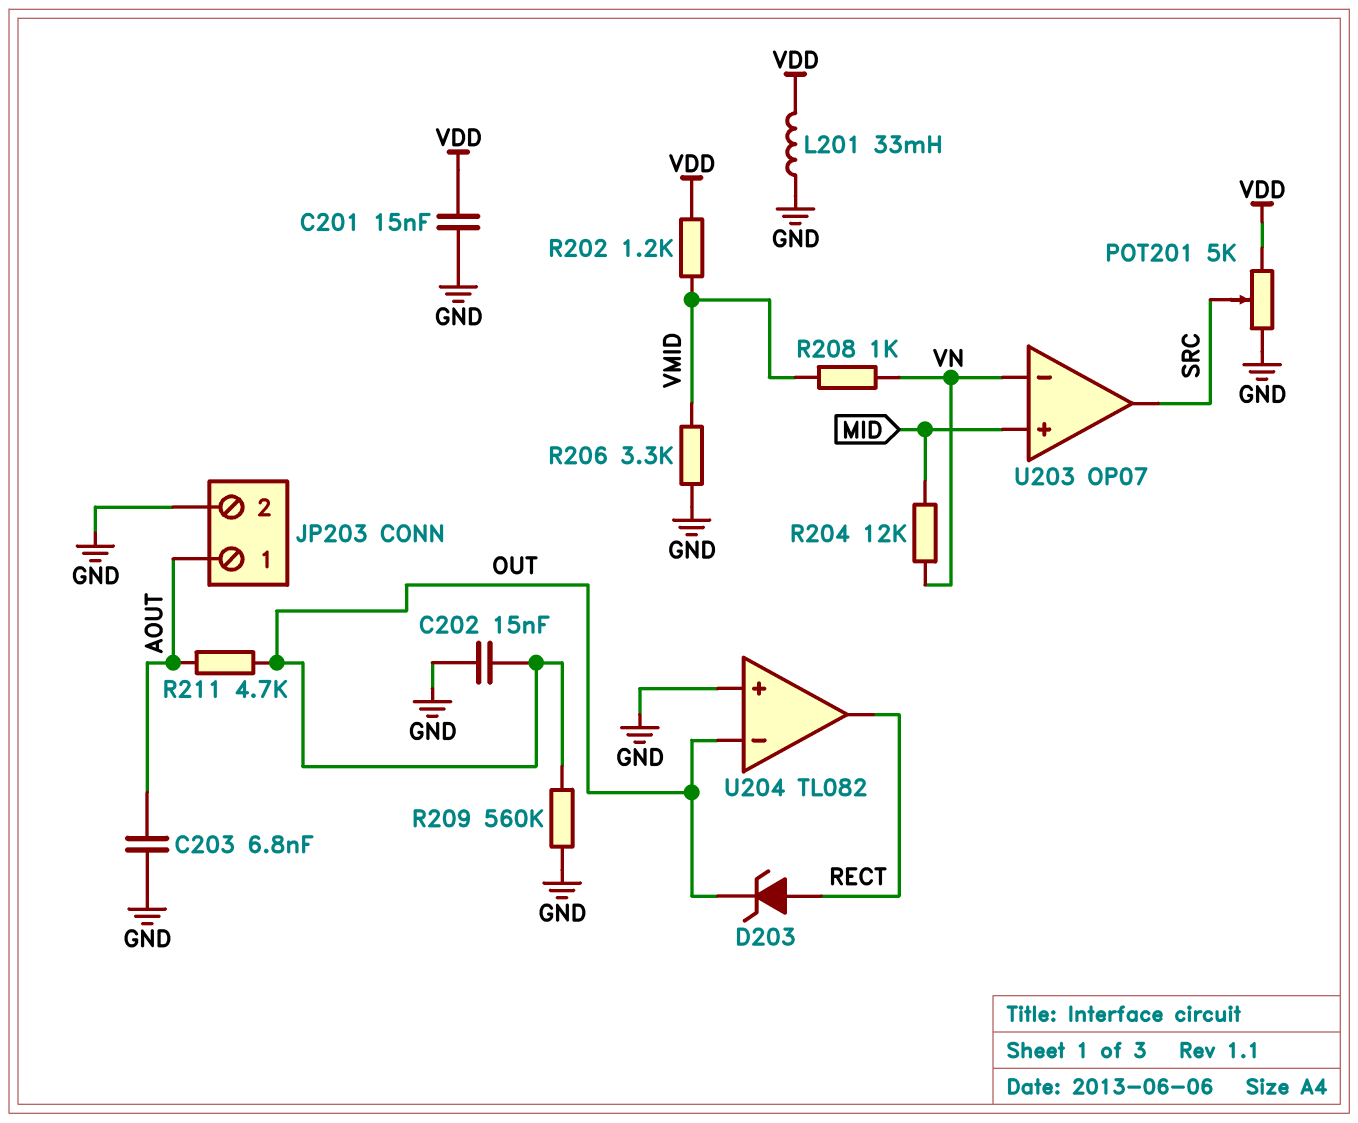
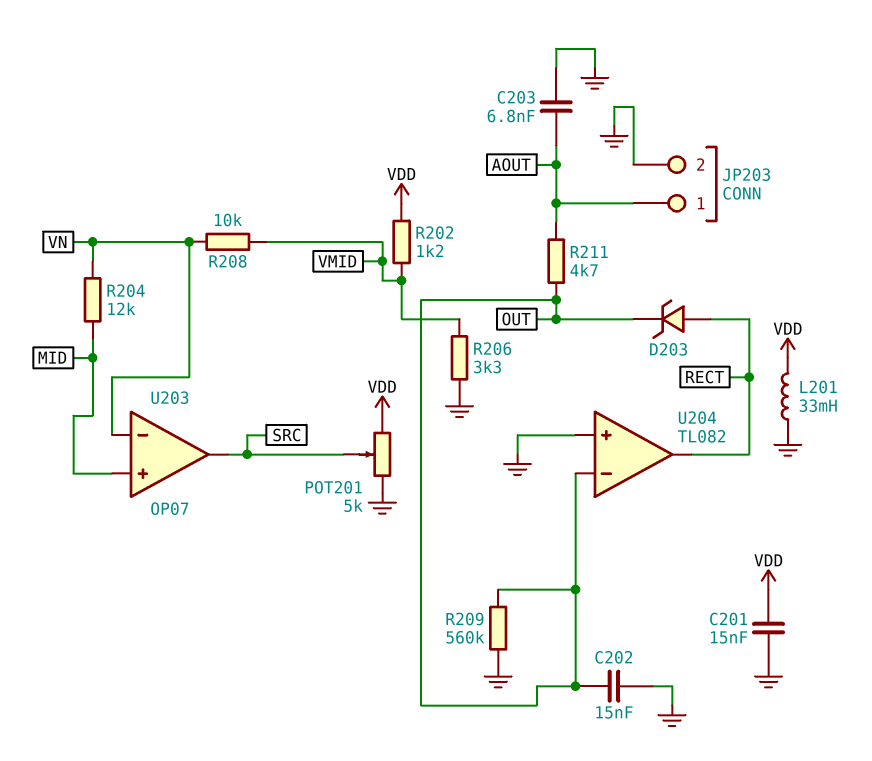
R208: 1k (VMID, VN) -> 10k (VMID, VN)

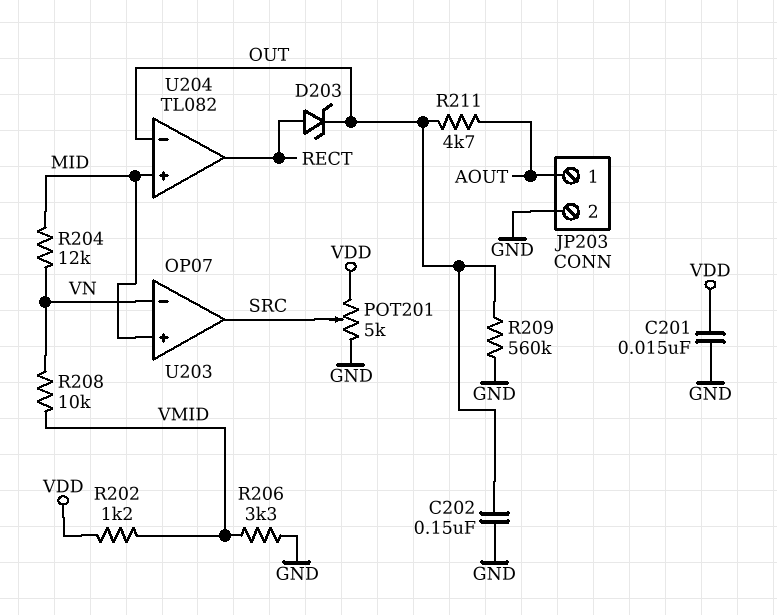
C202: 15nF (GND, OUT) -> 150nF (GND, OUT)
C203: 6.8nF (AOUT, GND) -> none
L201: 33mH (GND, VDD) -> none
U204 pin in+: GND -> MID

